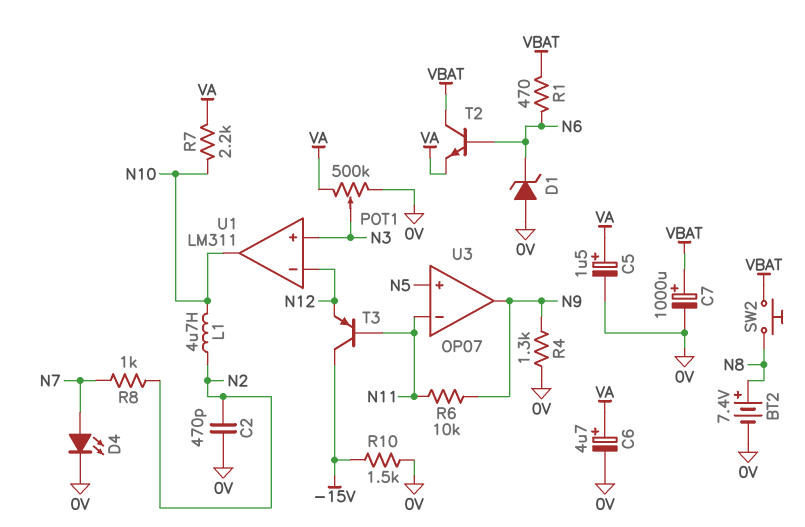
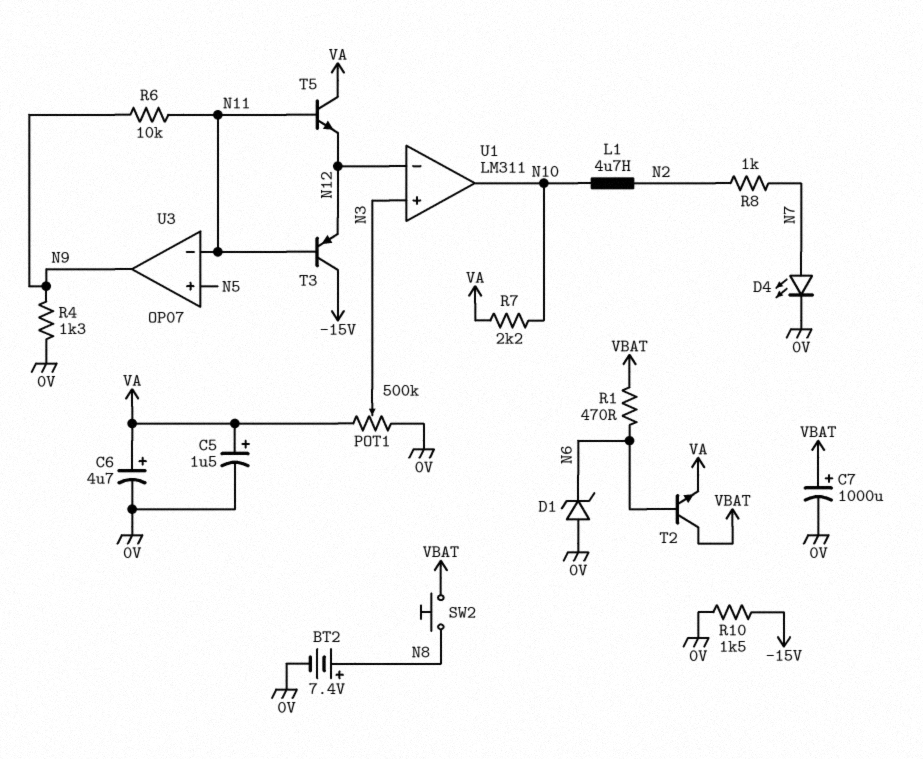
C2: 470pF (0V, N2) -> none
T5: none -> NPN (B N11, C VA, E N12)

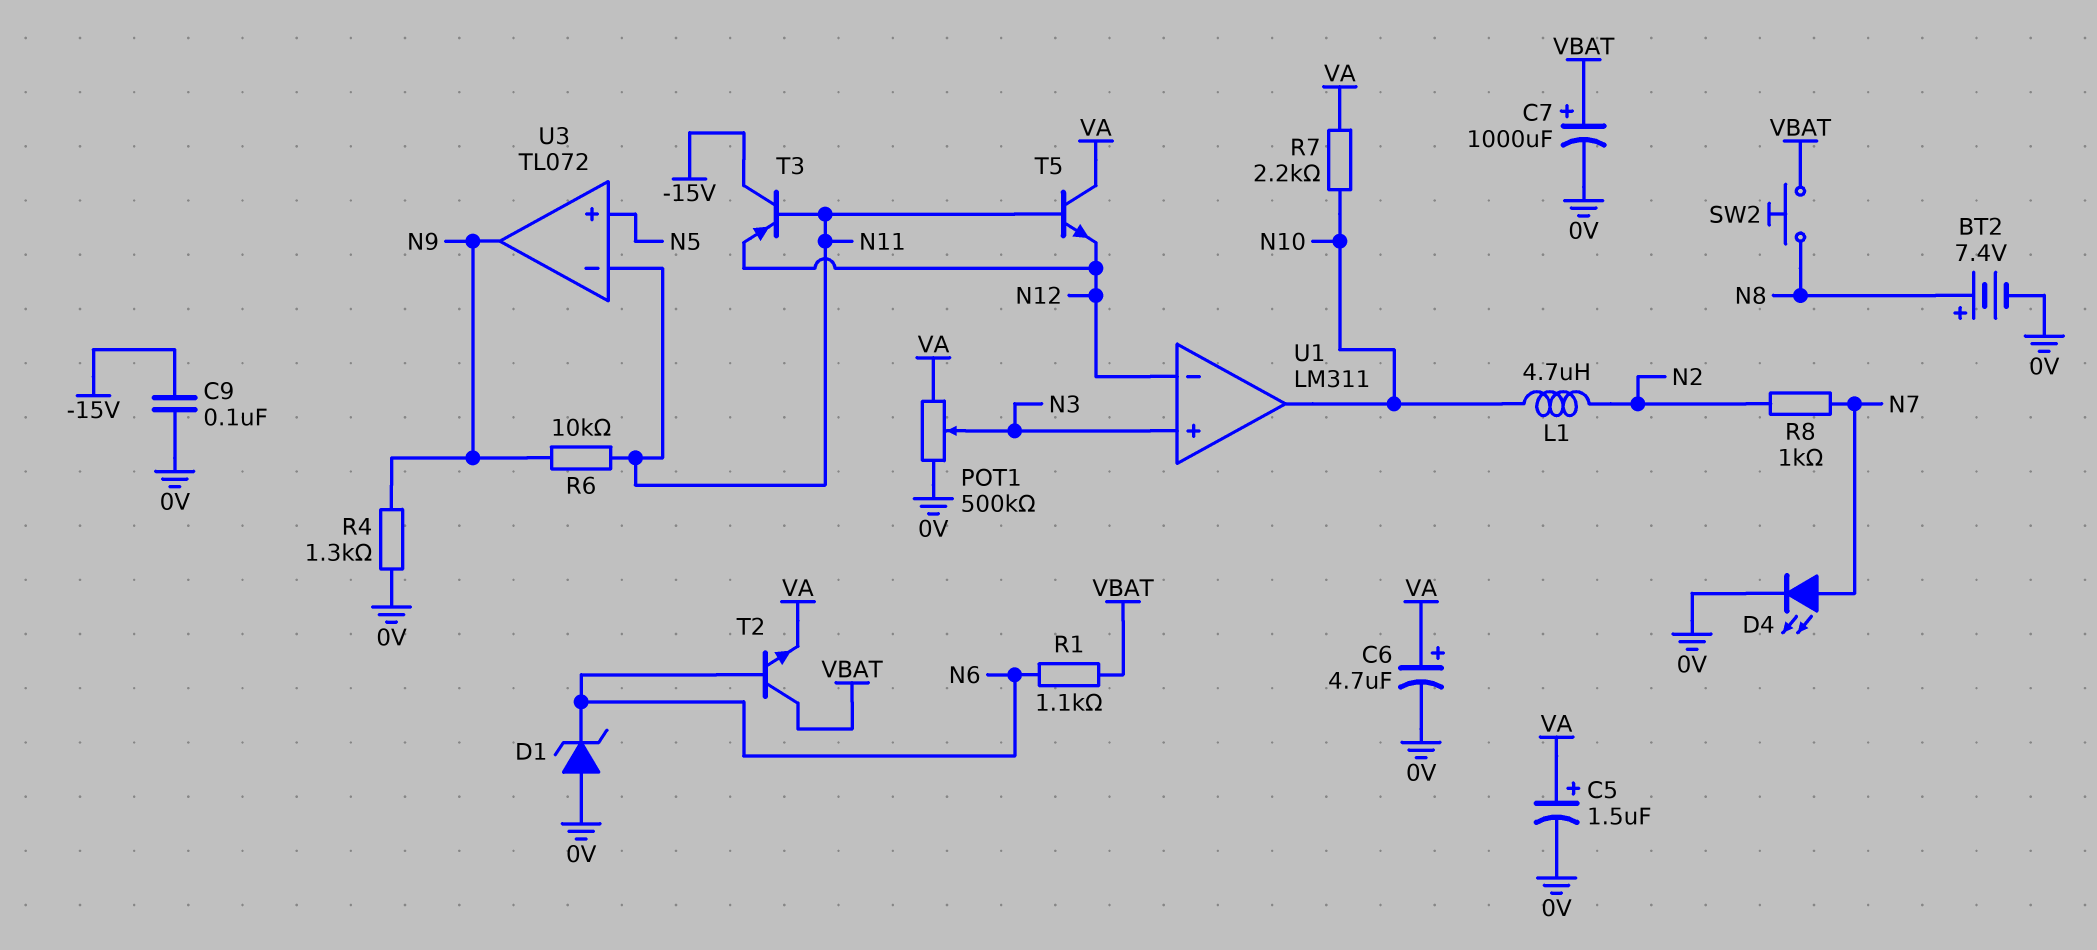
C9: none -> 100nF (-15V, 0V)
R1: 470 (N6, VBAT) -> 1.1k (N6, VBAT)
R10: 1.5k (-15V, 0V) -> none
U3: OP07 -> TL072

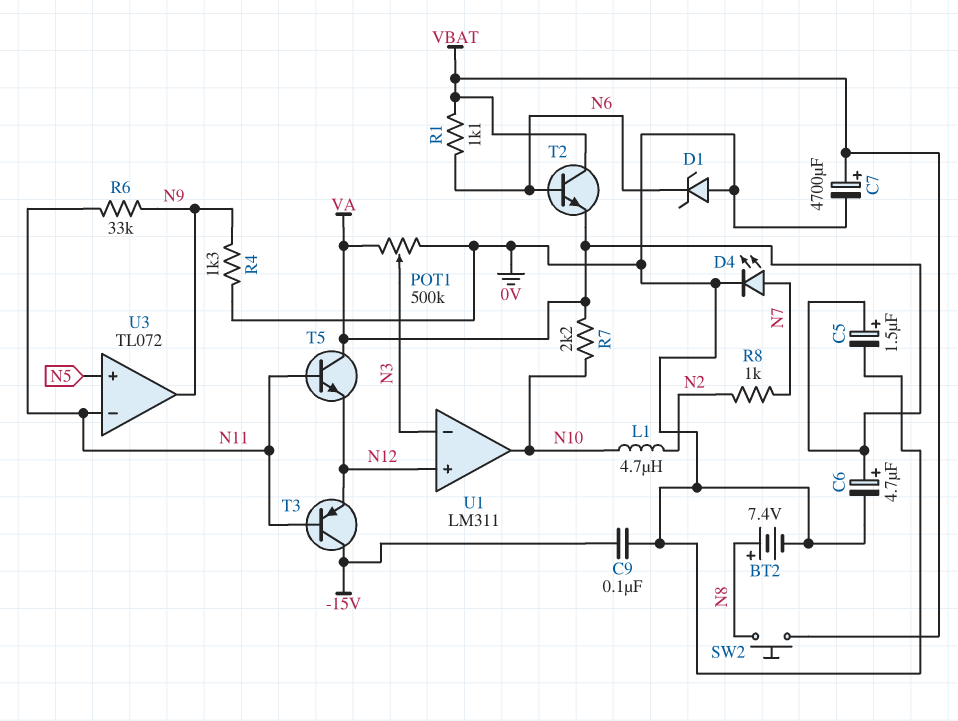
C7: 1000uF (plus VBAT, minus 0V) -> 4700uF (plus VBAT, minus 0V)
R6: 10k (N9, N11) -> 33k (N9, N11)
U1 pin in+: N3 -> N12
U1 pin in-: N12 -> N3

